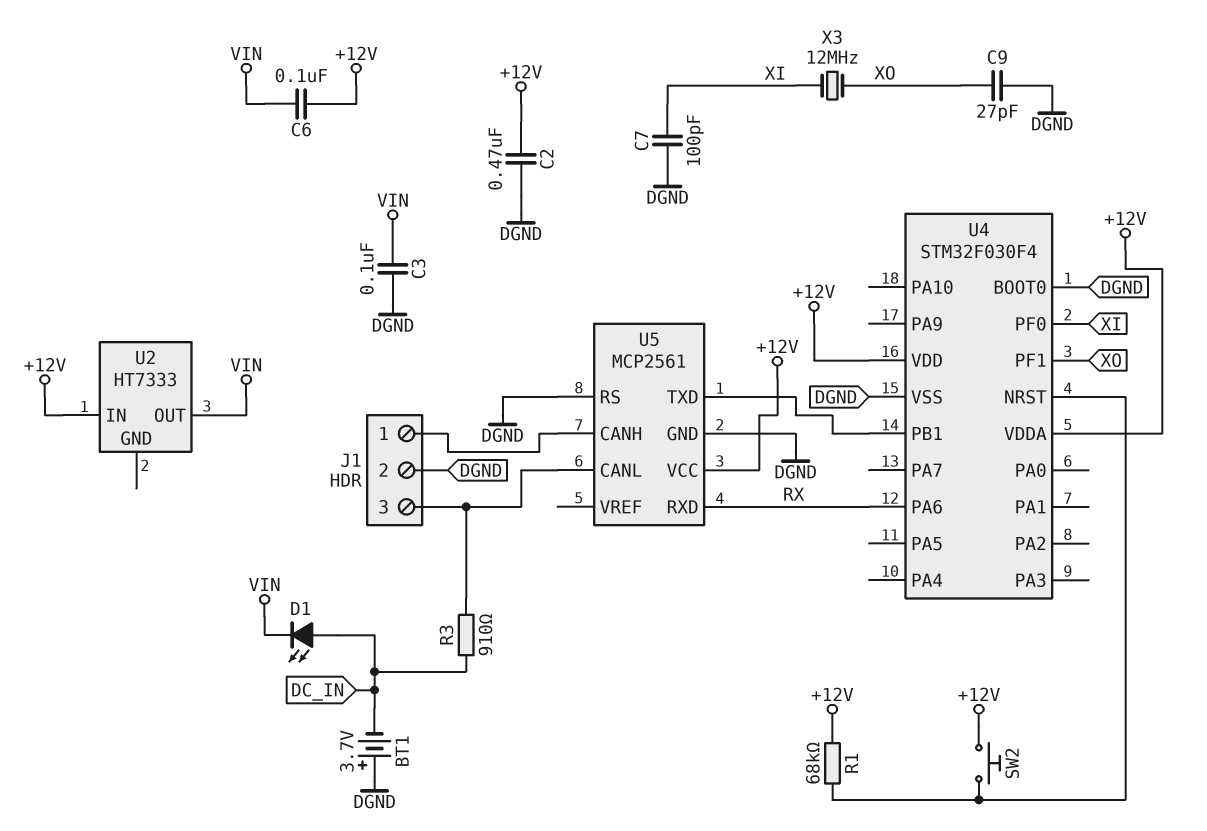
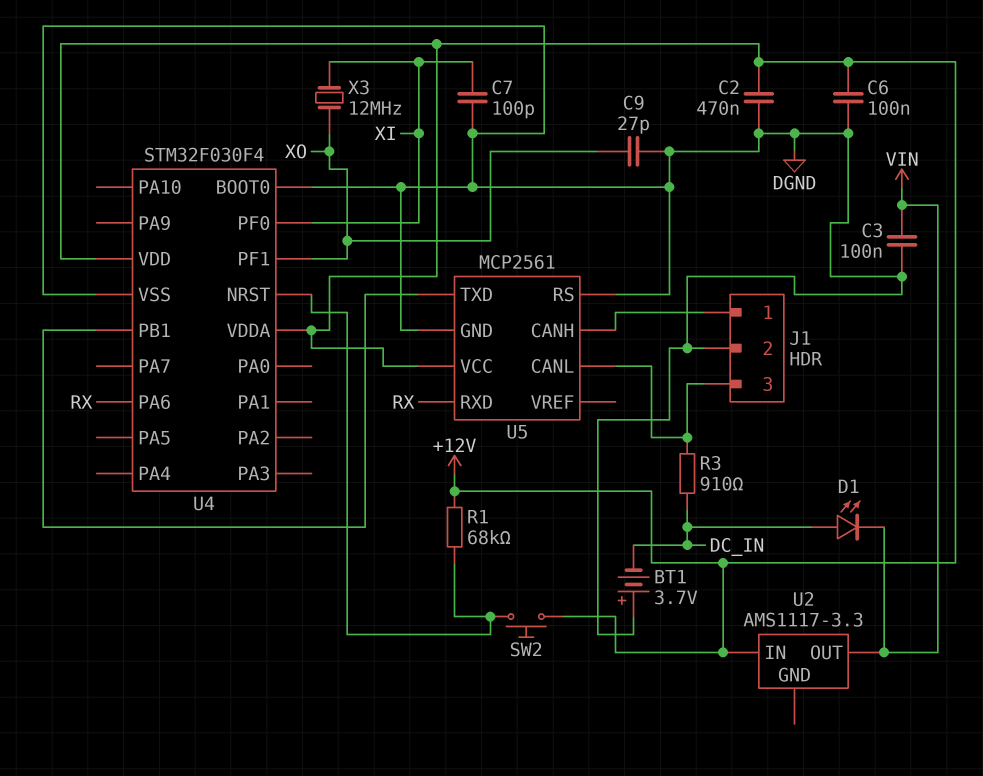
C6: 100nF (+12V, VIN) -> 100nF (+12V, DGND)
U2: HT7333 -> AMS1117-3.3

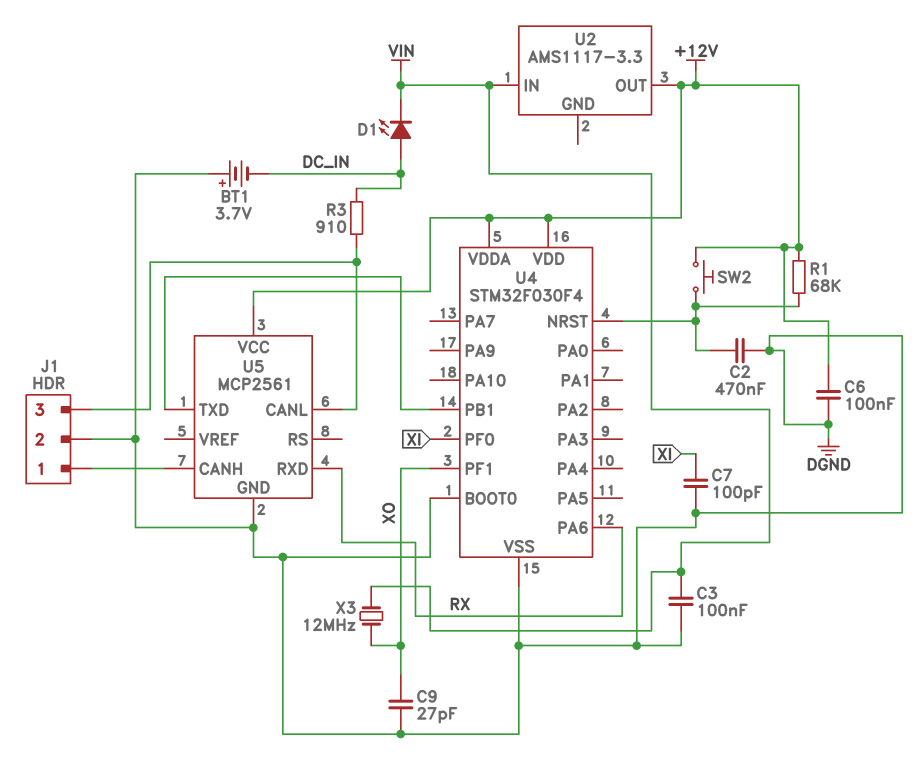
C2: 470nF (+12V, DGND) -> 470nF (DGND, U4/NRST)
U2 pin IN: +12V -> VIN
U2 pin OUT: VIN -> +12V
U5 pin RS: DGND -> none
X3: 12MHz (XI, XO) -> 12MHz (VIN, XO)

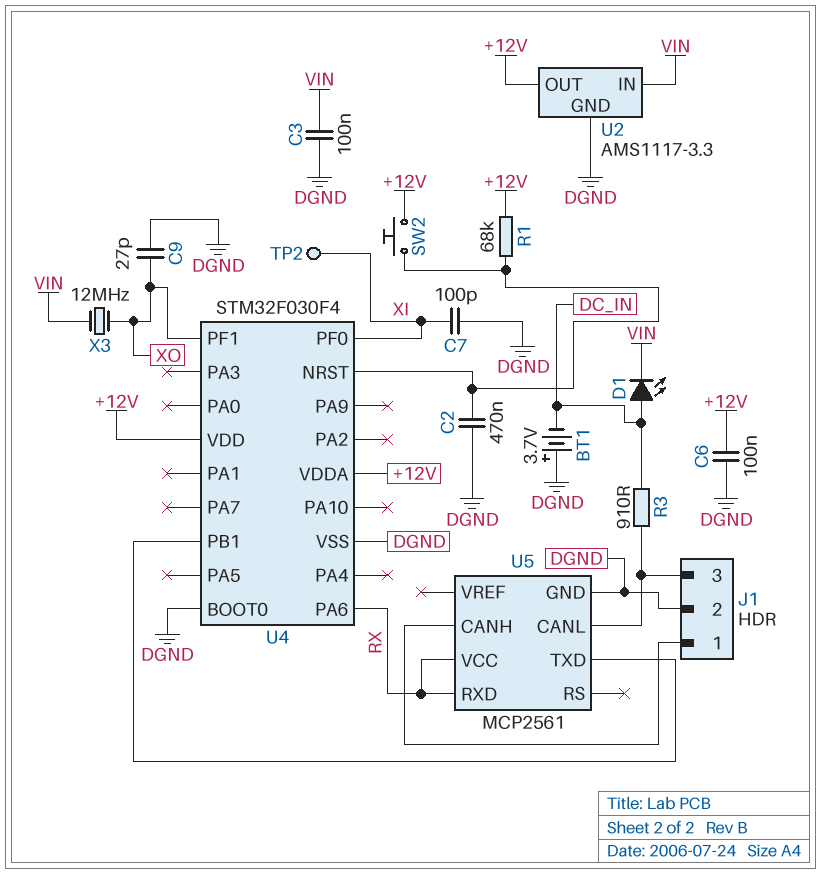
TP2: none -> test point (XI)
U2 pin GND: none -> DGND
U5 pin VCC: +12V -> RX

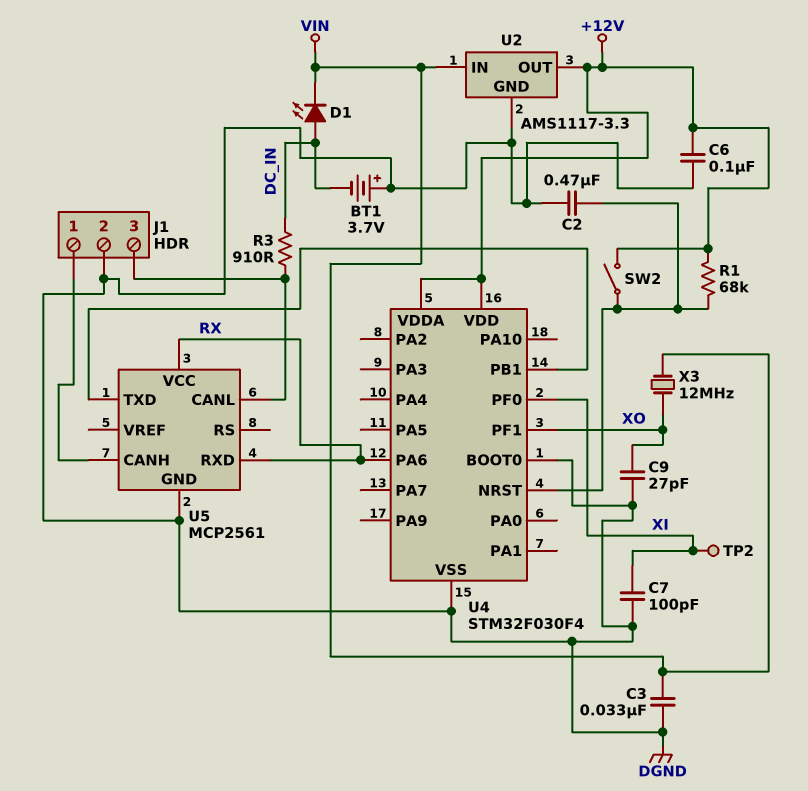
C3: 100nF (DGND, VIN) -> 33nF (DGND, VIN)
SW2: button (+12V, U4/NRST) -> switch (+12V, U4/NRST)

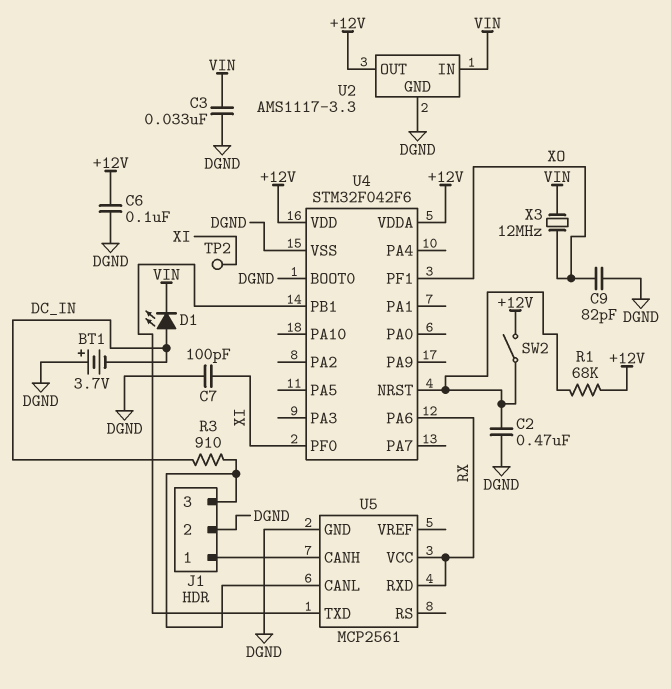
C9: 27pF (DGND, XO) -> 82pF (DGND, XO)
U4: STM32F030F4 -> STM32F042F6

